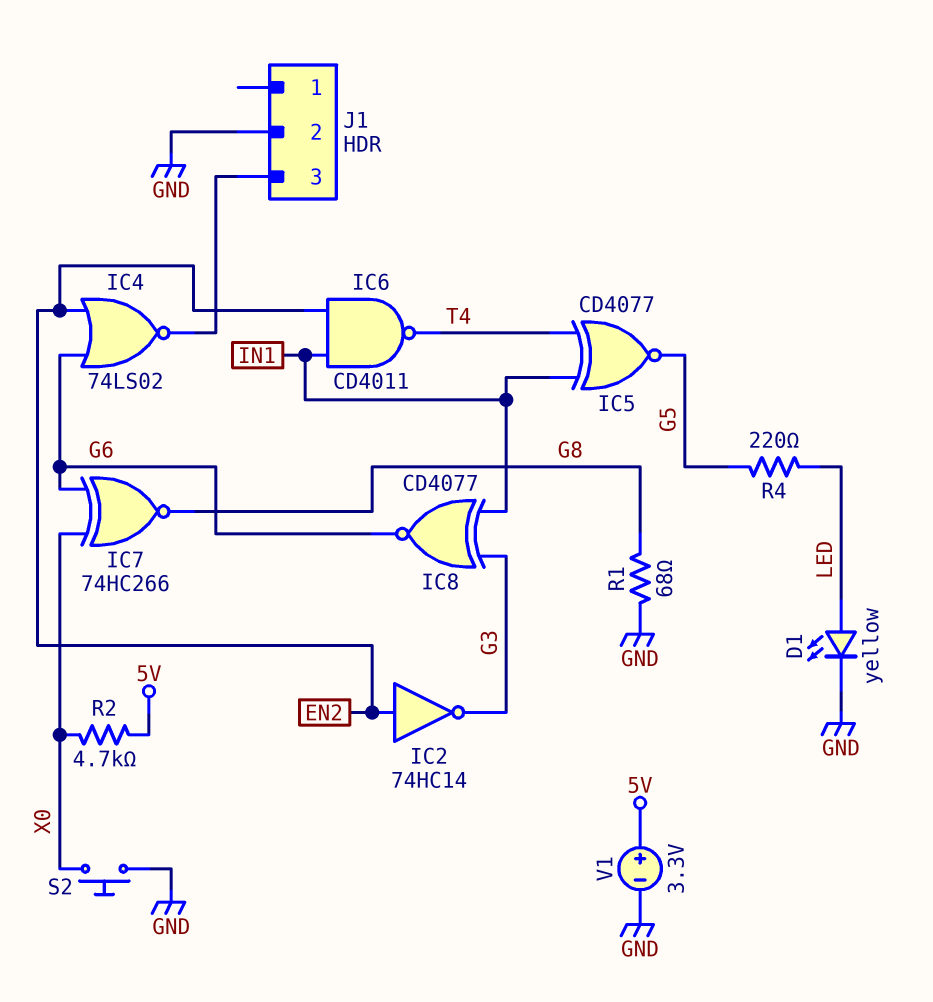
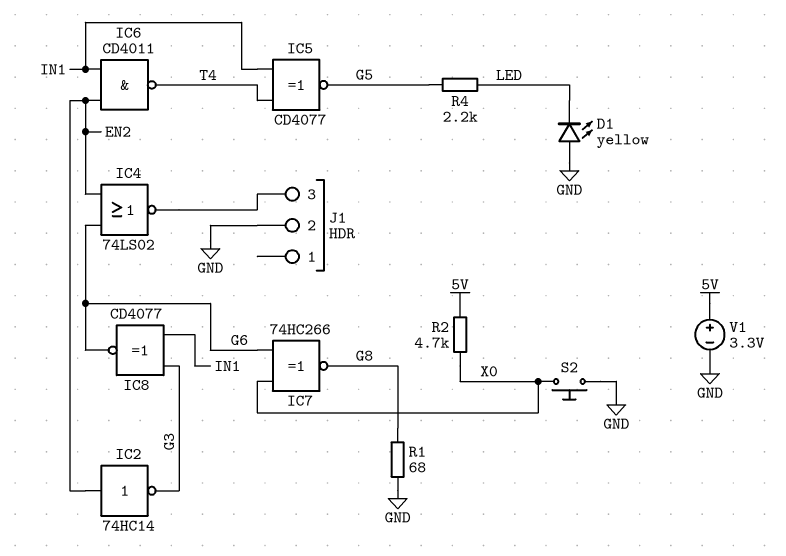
D1: LED yellow (A LED, K GND) -> LED yellow (A GND, K LED)
R4: 220 (G5, LED) -> 2.2k (G5, LED)

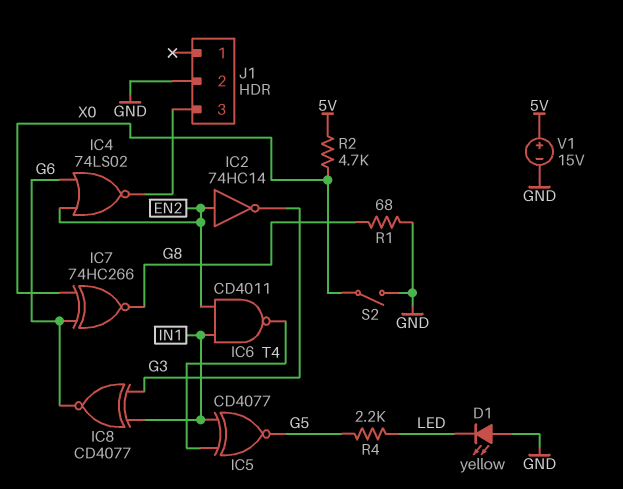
S2: button (GND, X0) -> switch (GND, X0)
V1: 3.3V (plus 5V, minus GND) -> 15V (plus 5V, minus GND)

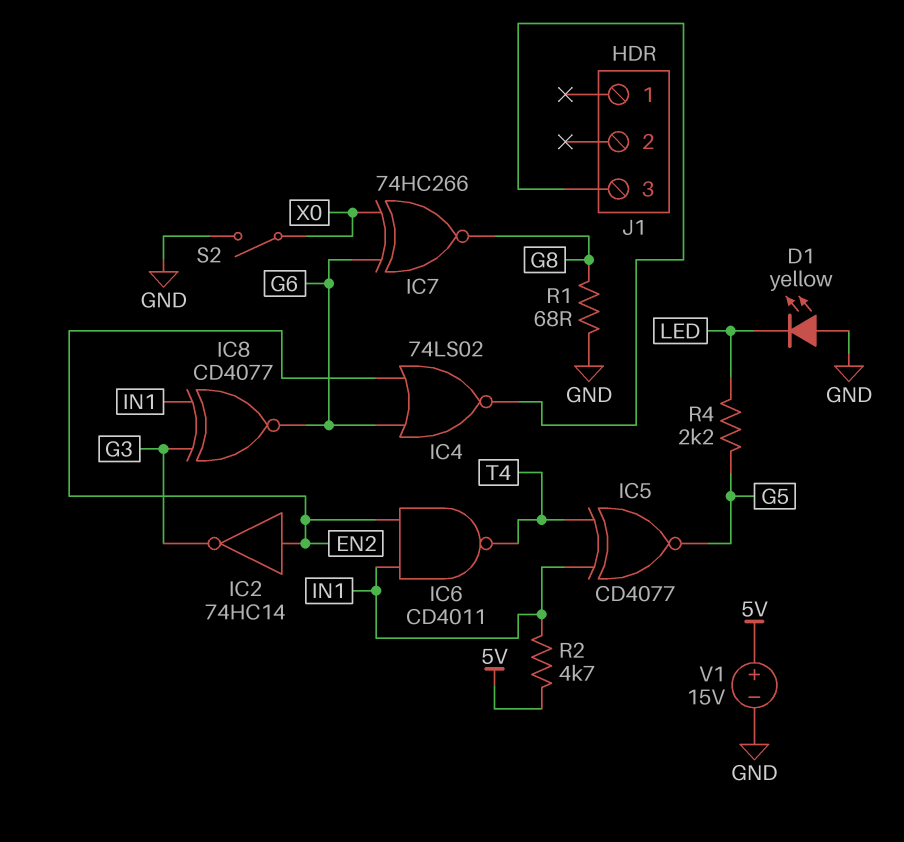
J1 pin 2: GND -> none
R2: 4.7k (5V, X0) -> 4.7k (5V, IN1)

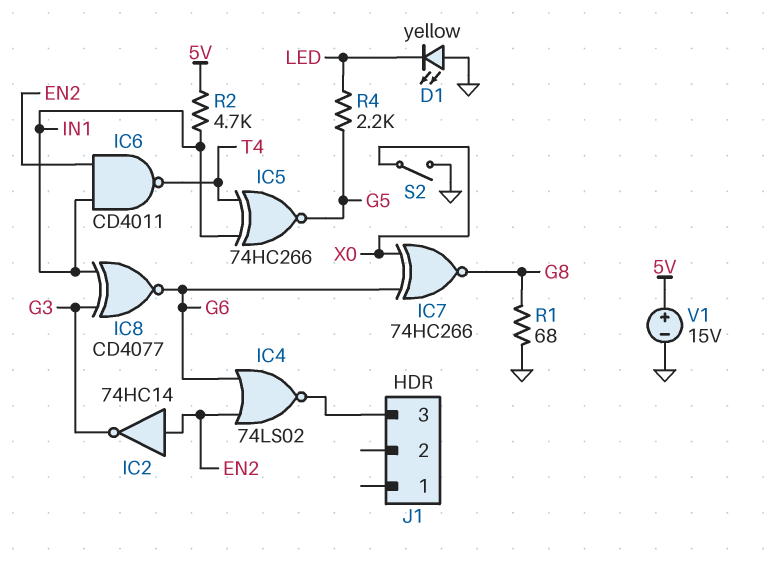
IC5: XNOR CD4077 (in IN1, in T4, out G5) -> XNOR 74HC266 (in IN1, in T4, out G5)

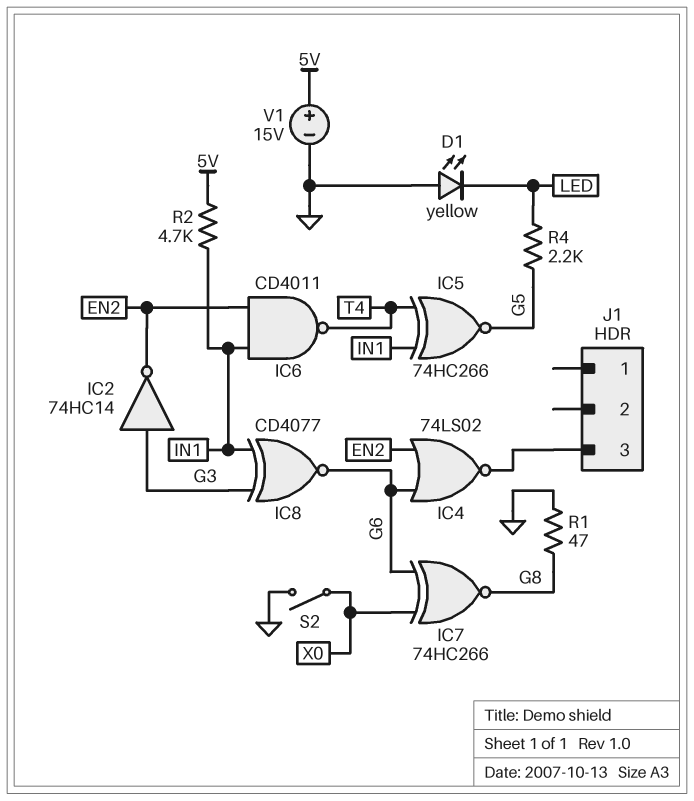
IC2: NOT 74HC14 (in EN2, out G3) -> NOT 74HC14 (in G3, out EN2)
R1: 68 (G8, GND) -> 47 (G8, GND)

